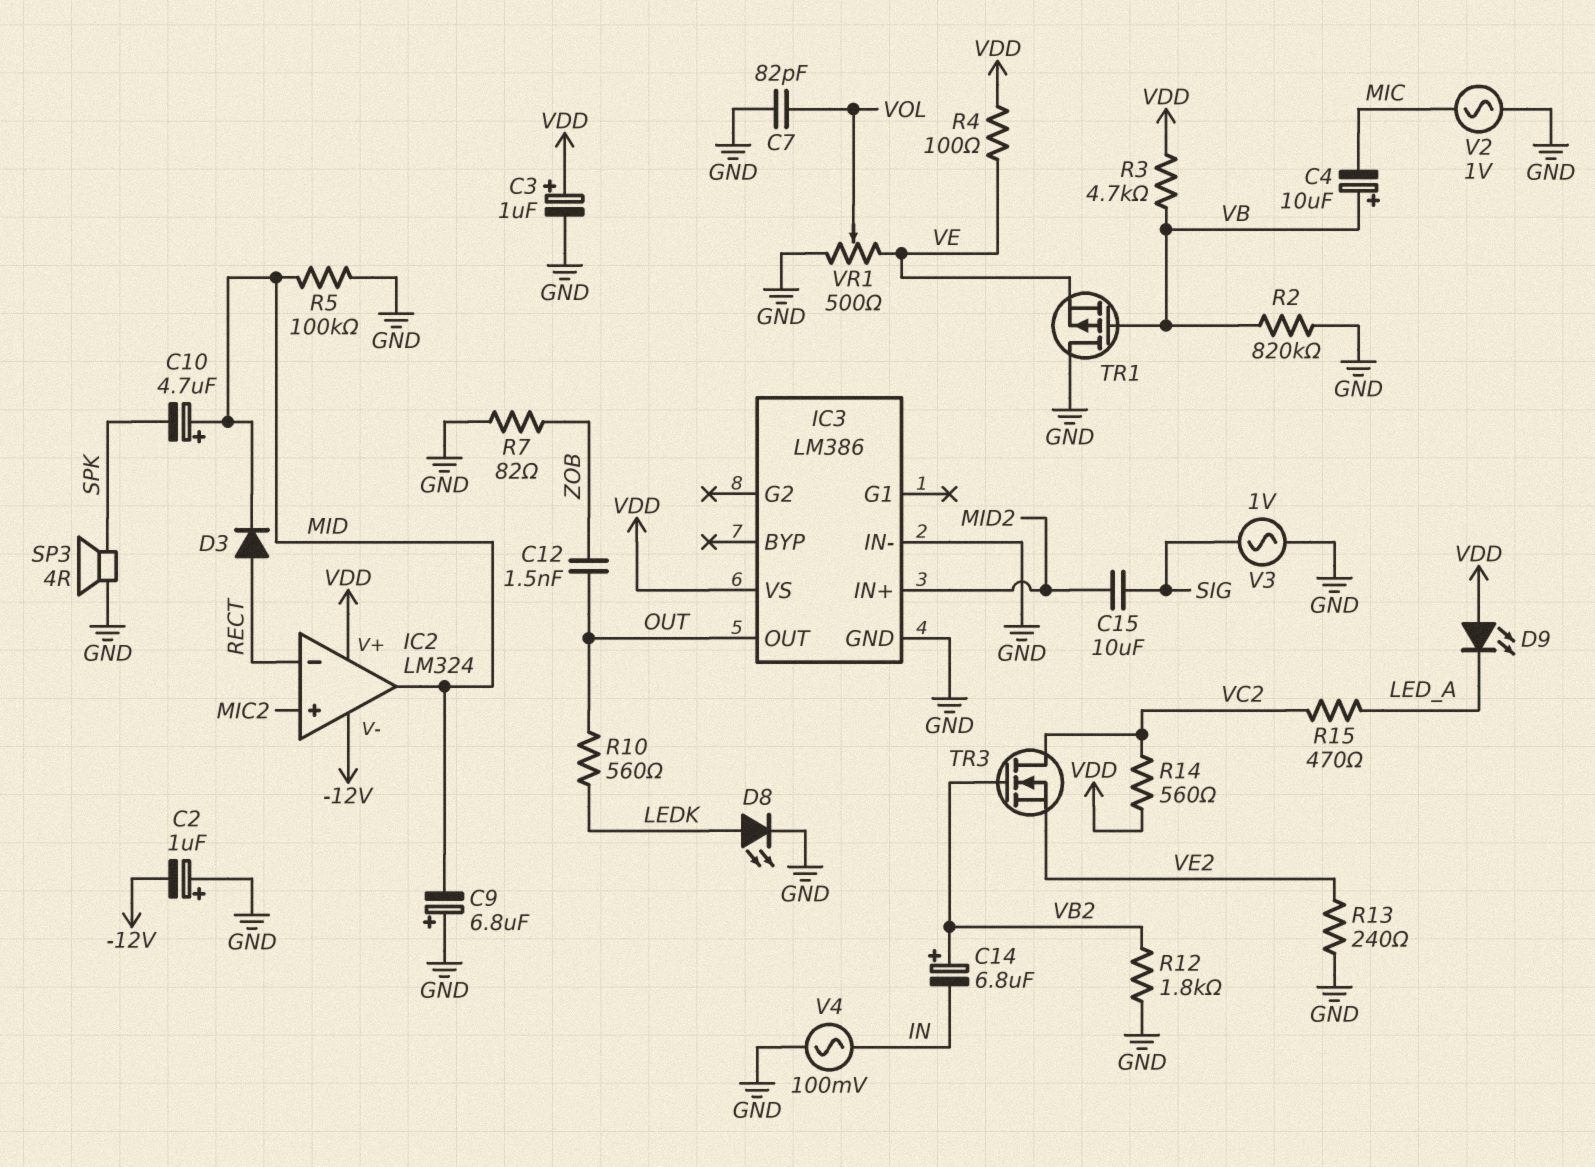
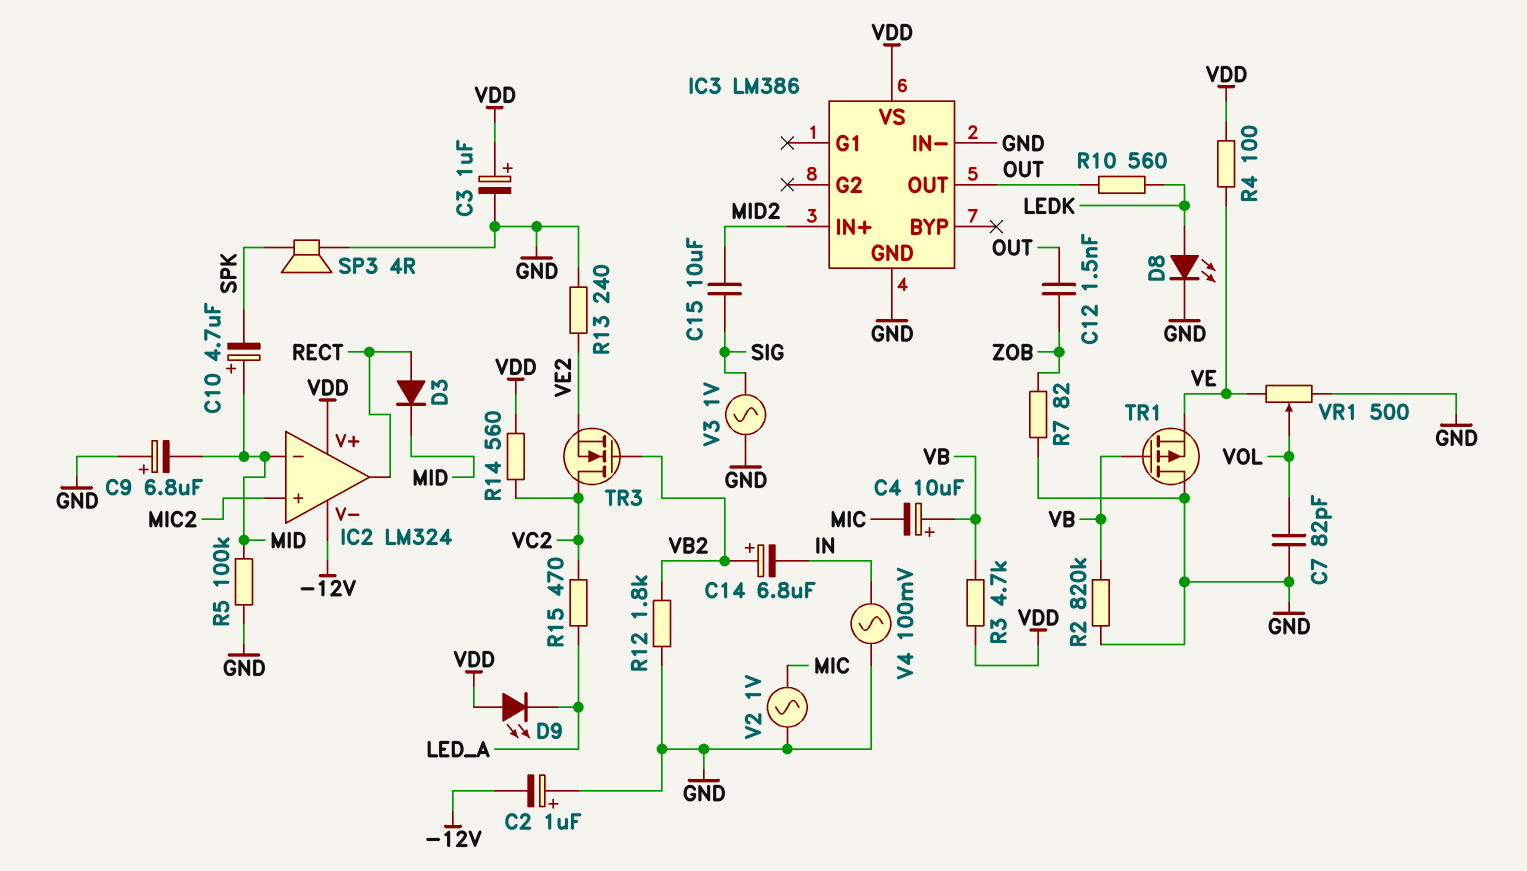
IC2 pin in-: RECT -> MID
IC2 pin out: MID -> RECT

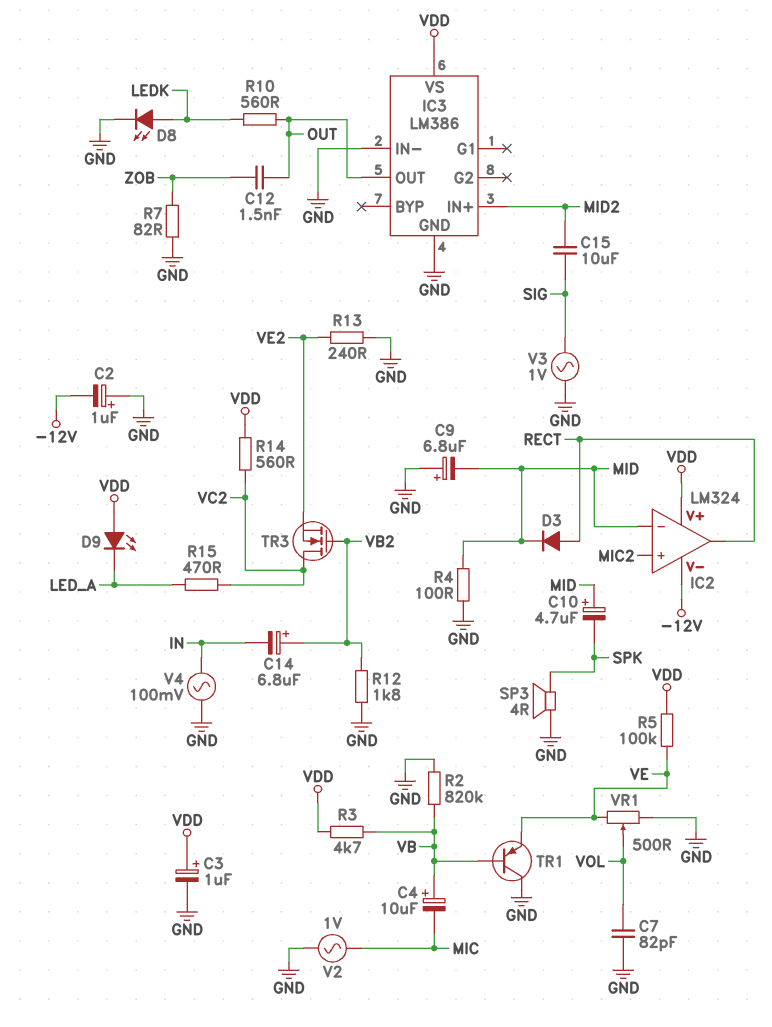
R4: 100 (VDD, VE) -> 100 (GND, MID)
R5: 100k (GND, MID) -> 100k (VDD, VE)
TR1: PMOS (G VB, D GND, S VE) -> PNP (B VB, C GND, E VE)

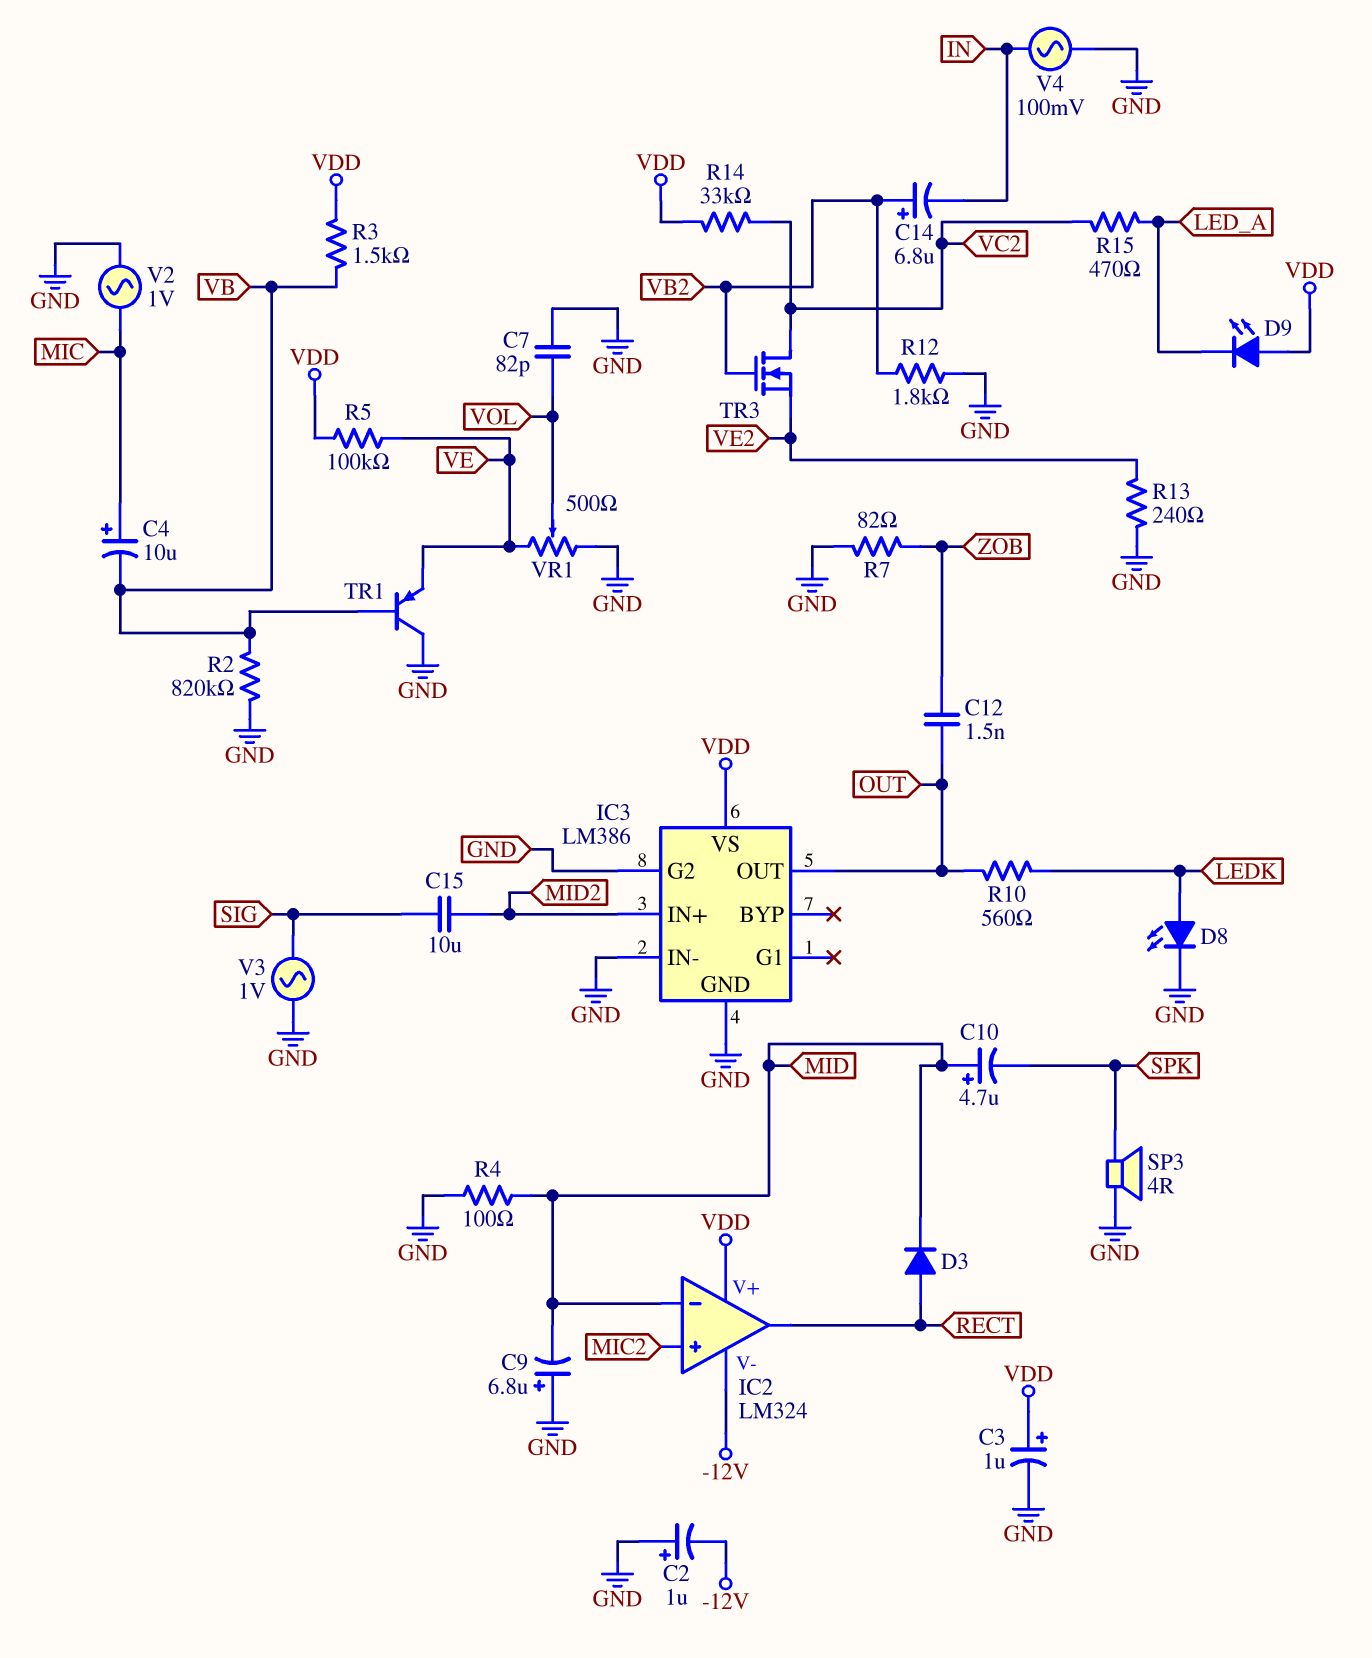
C4: 10uF (plus VB, minus MIC) -> 10uF (plus MIC, minus VB)
IC3 pin G2: none -> GND
R3: 4.7k (VB, VDD) -> 1.5k (VB, VDD)
R14: 560 (VC2, VDD) -> 33k (VC2, VDD)

